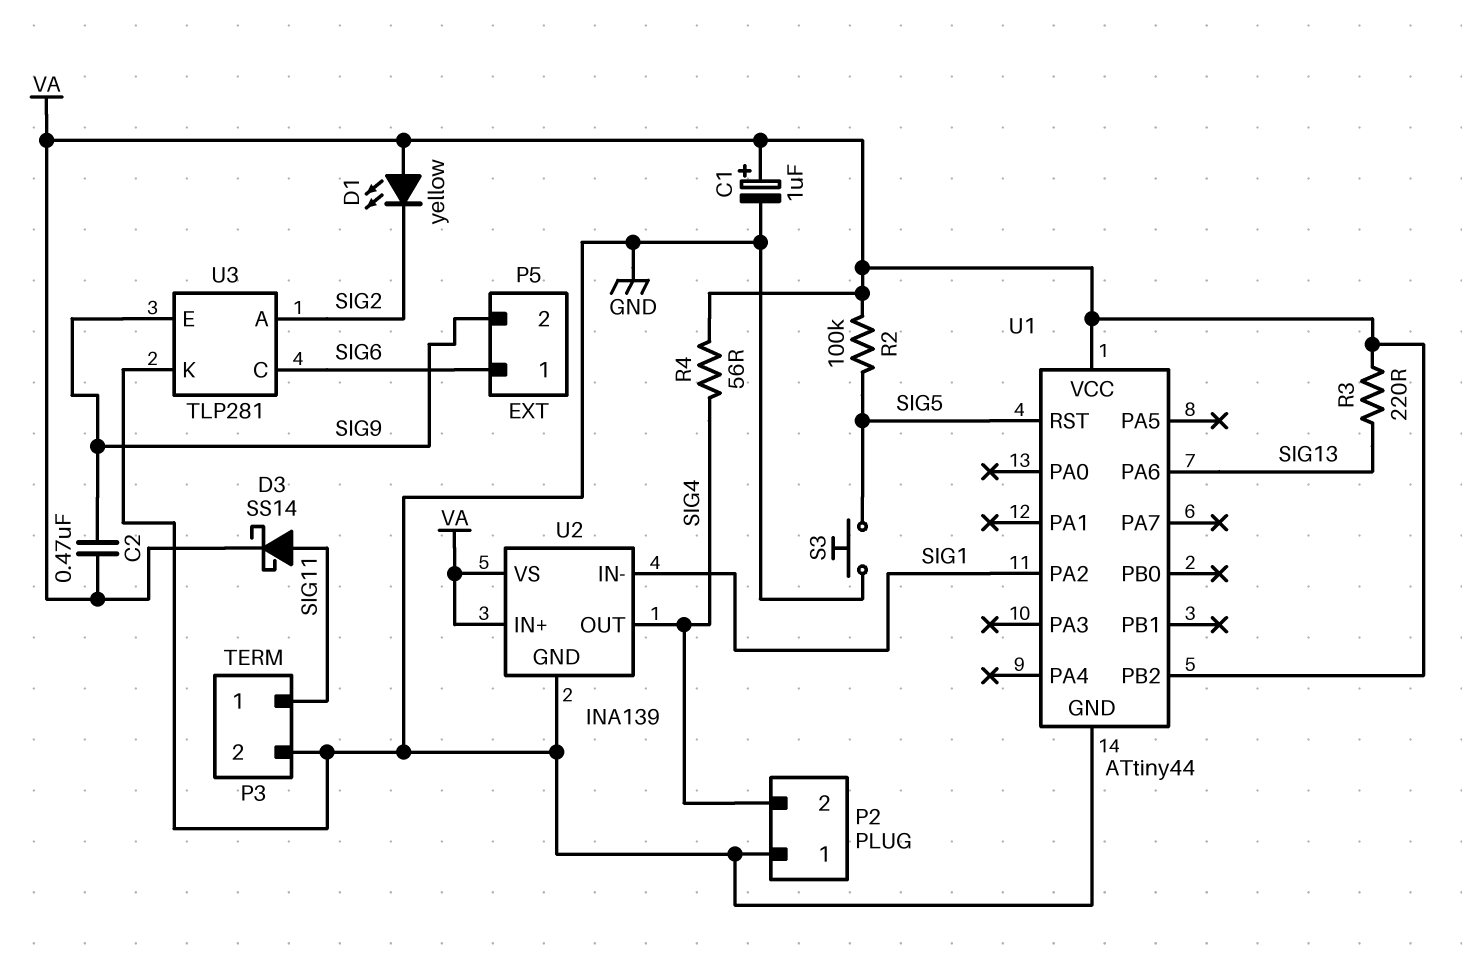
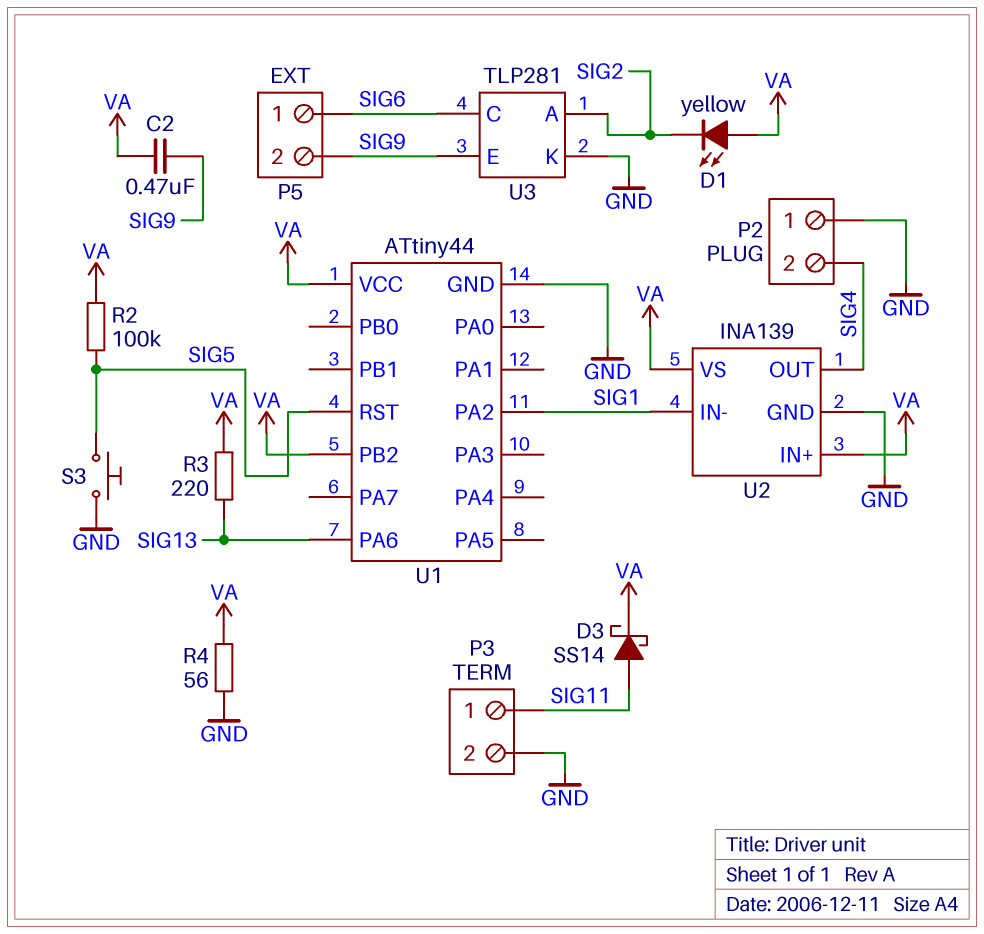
C1: 1uF (plus VA, minus GND) -> none
R4: 56 (SIG4, VA) -> 56 (GND, VA)

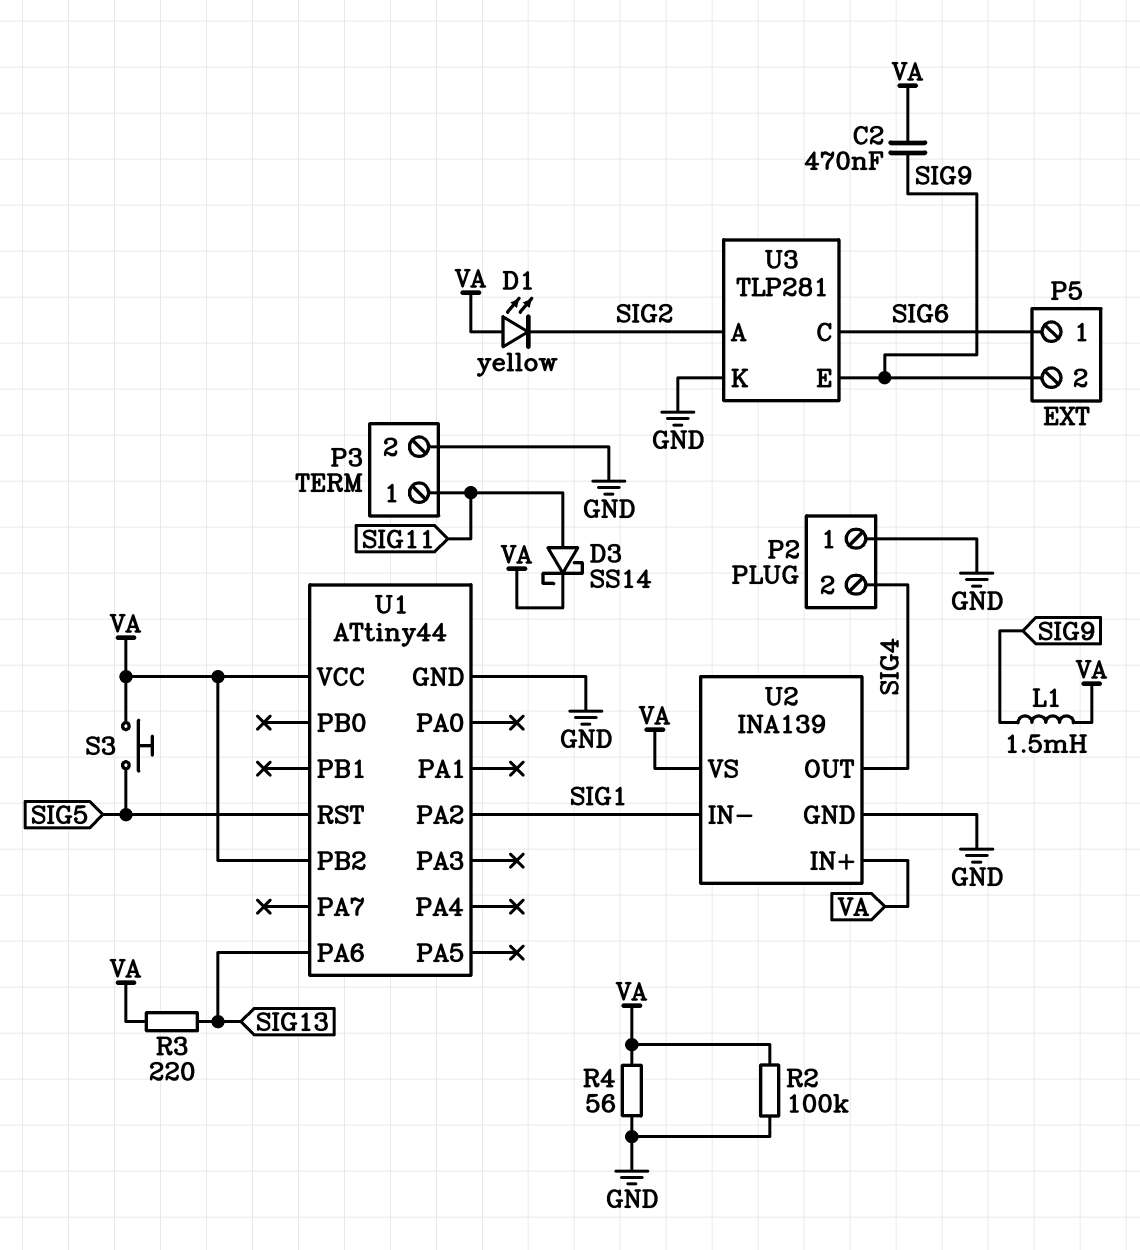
L1: none -> 1.5mH (SIG9, VA)
R2: 100k (SIG5, VA) -> 100k (GND, VA)
S3: button (GND, SIG5) -> button (SIG5, VA)

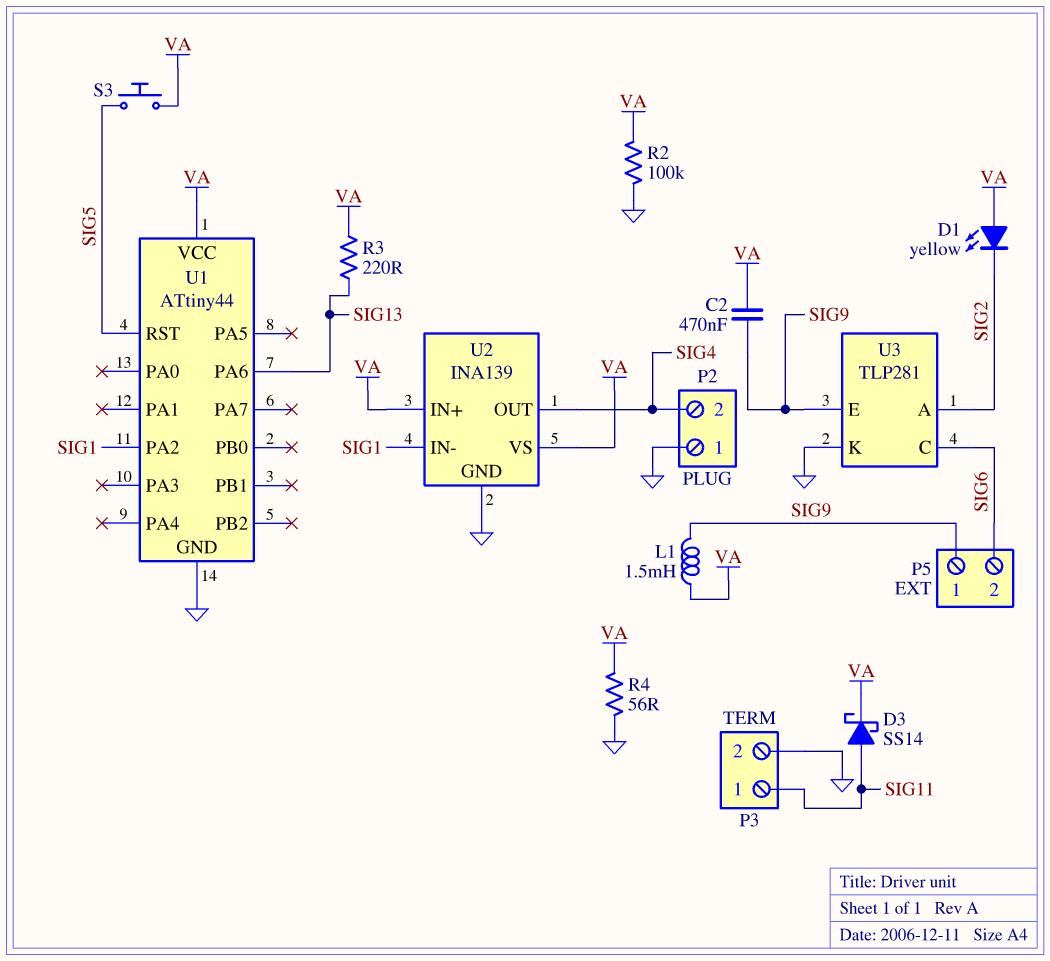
P5 pin 1: SIG6 -> SIG9
P5 pin 2: SIG9 -> SIG6
U1 pin PB2: VA -> none

